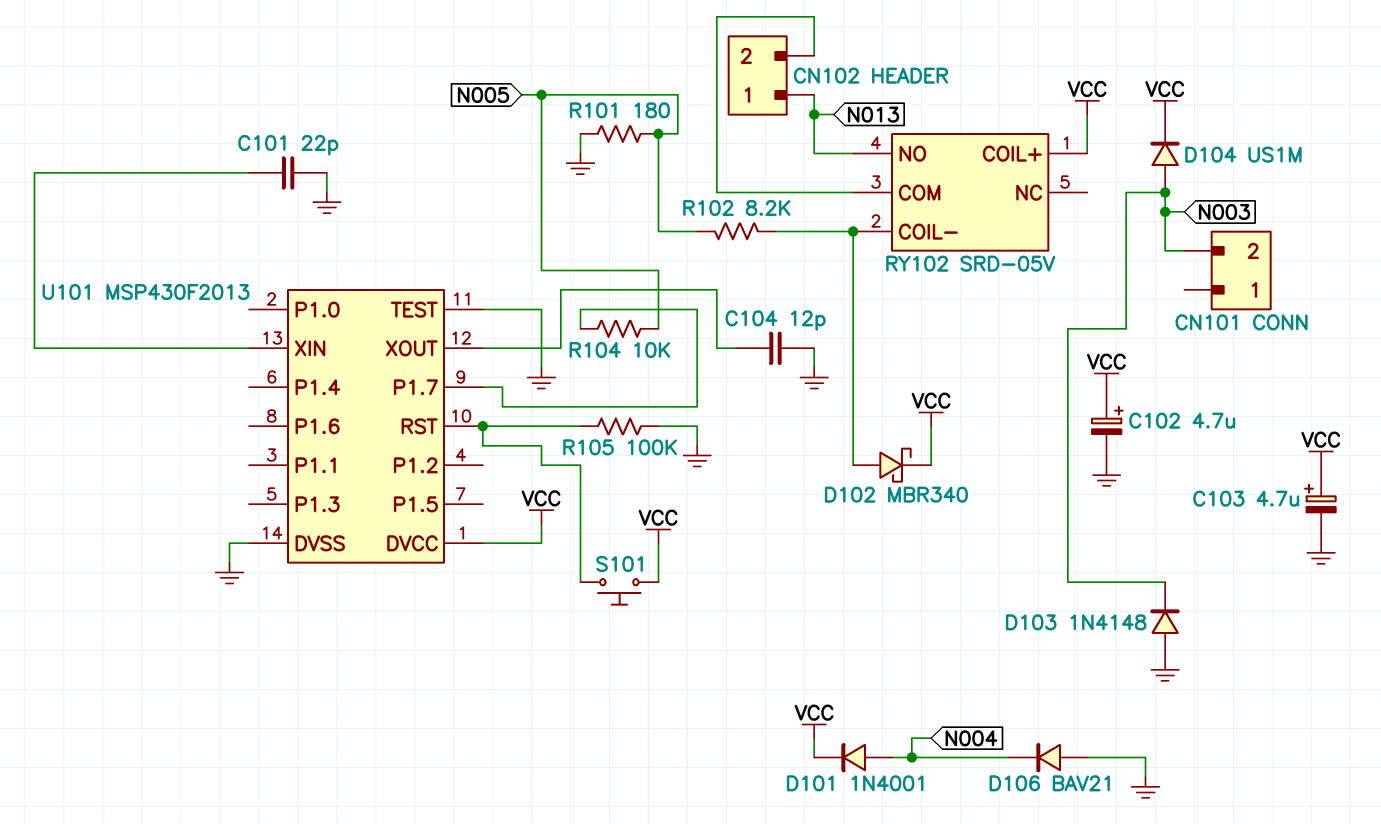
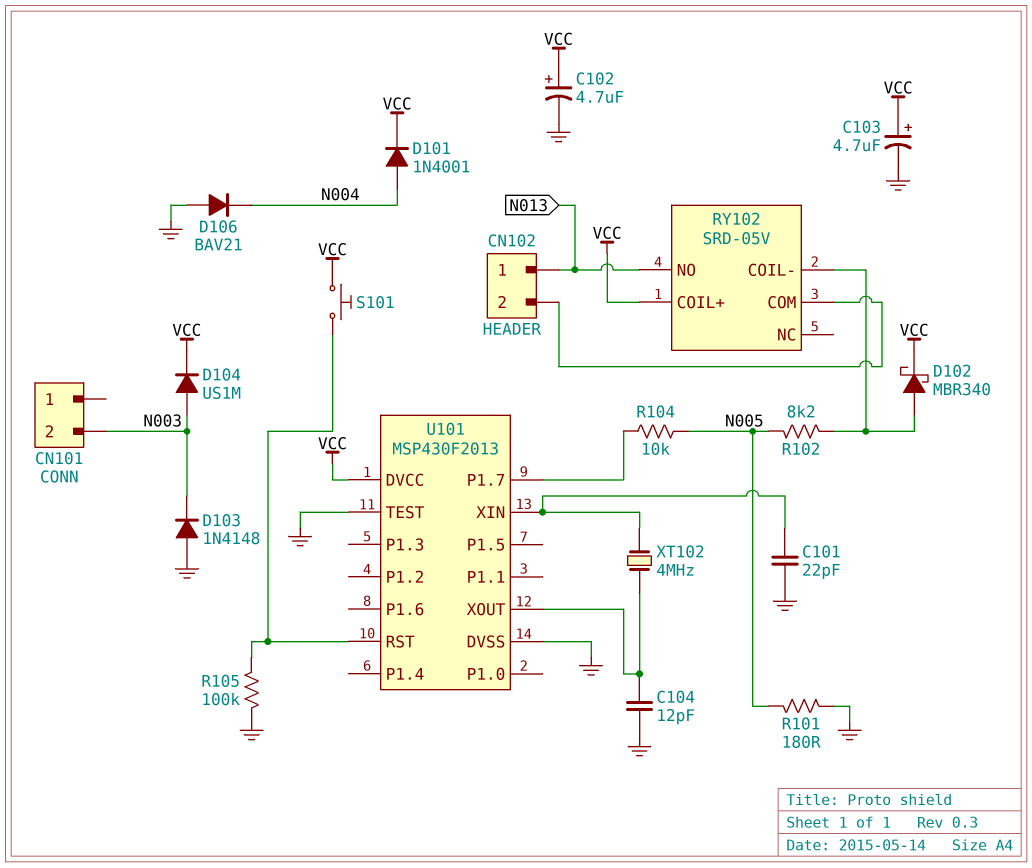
XT102: none -> 4MHz (U101/XIN, U101/XOUT)

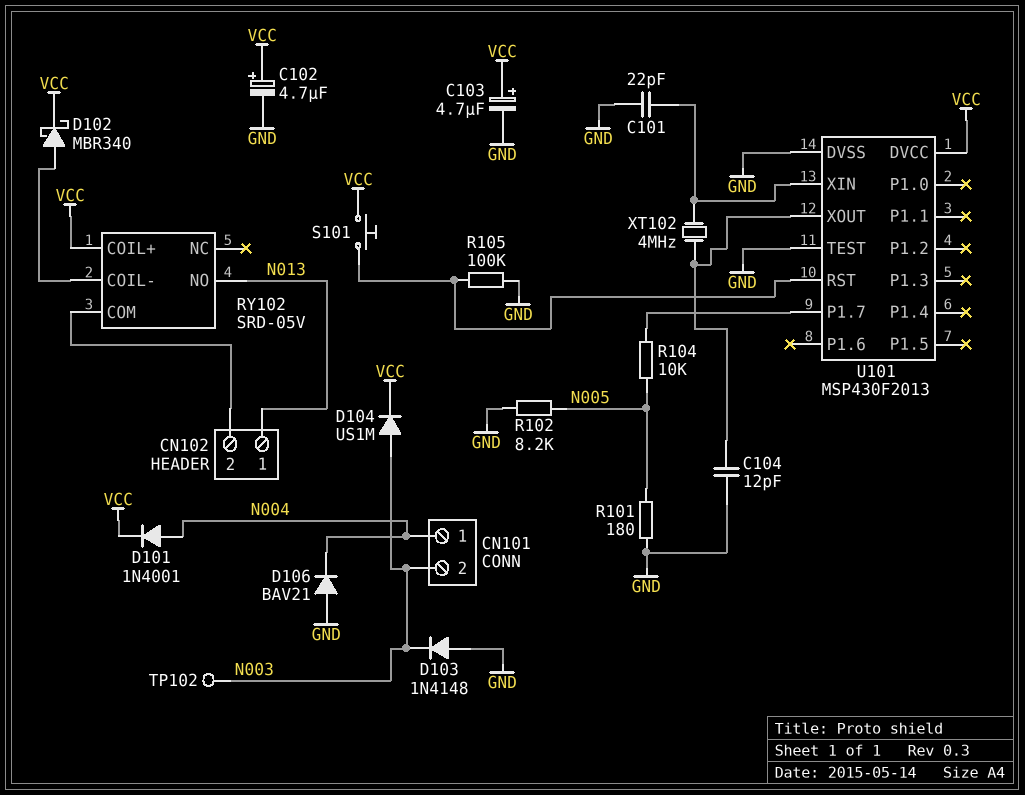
CN101 pin 1: none -> N004
R102: 8.2k (N005, RY102/COIL-) -> 8.2k (GND, N005)
TP102: none -> test point (N003)

